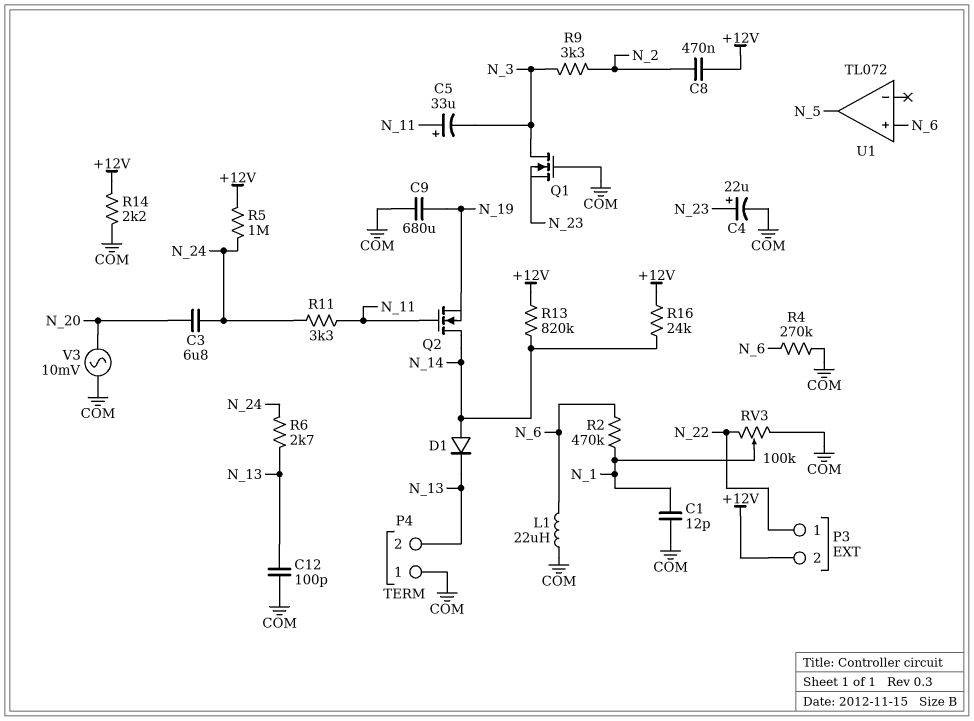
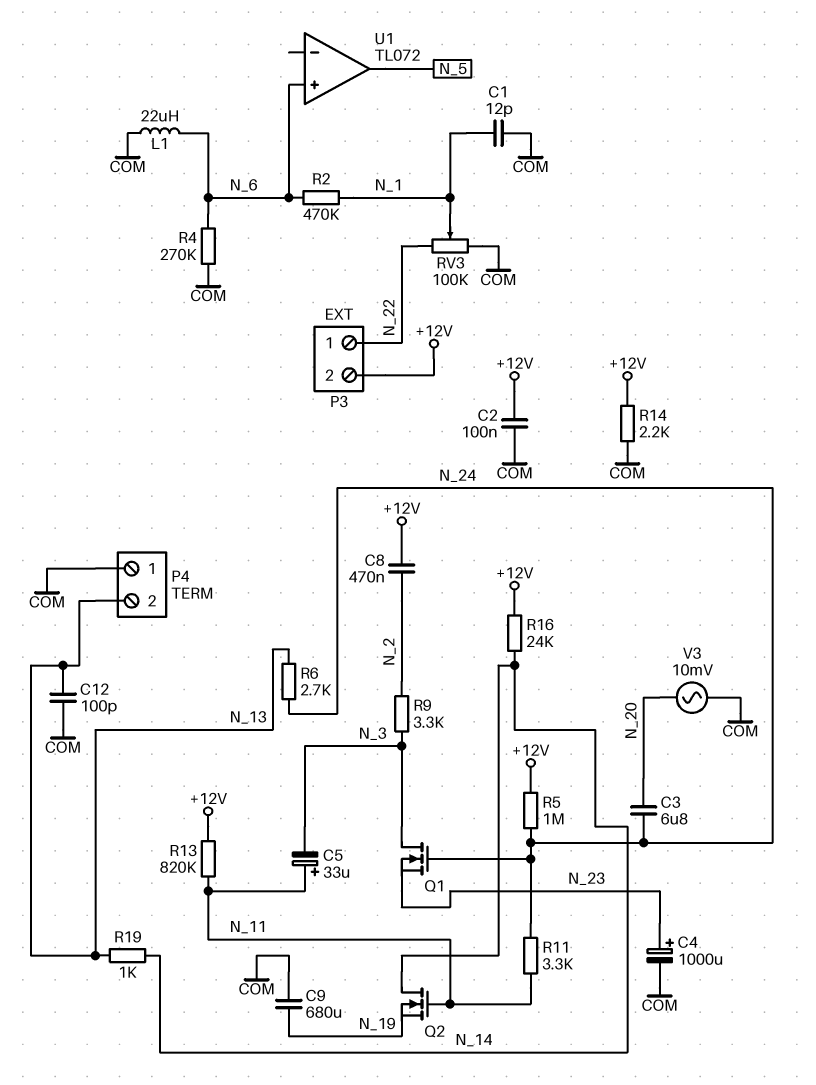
C2: none -> 100nF (+12V, COM)
C4: 22uF (plus N_23, minus COM) -> 1000uF (plus N_23, minus COM)
D1: diode (A N_14, K N_13) -> none
Q1: NMOS (G COM, D N_3, S N_23) -> NMOS (G N_24, D N_3, S N_23)
R13: 820k (+12V, N_14) -> 820k (+12V, N_11)
R19: none -> 1k (N_13, N_14)

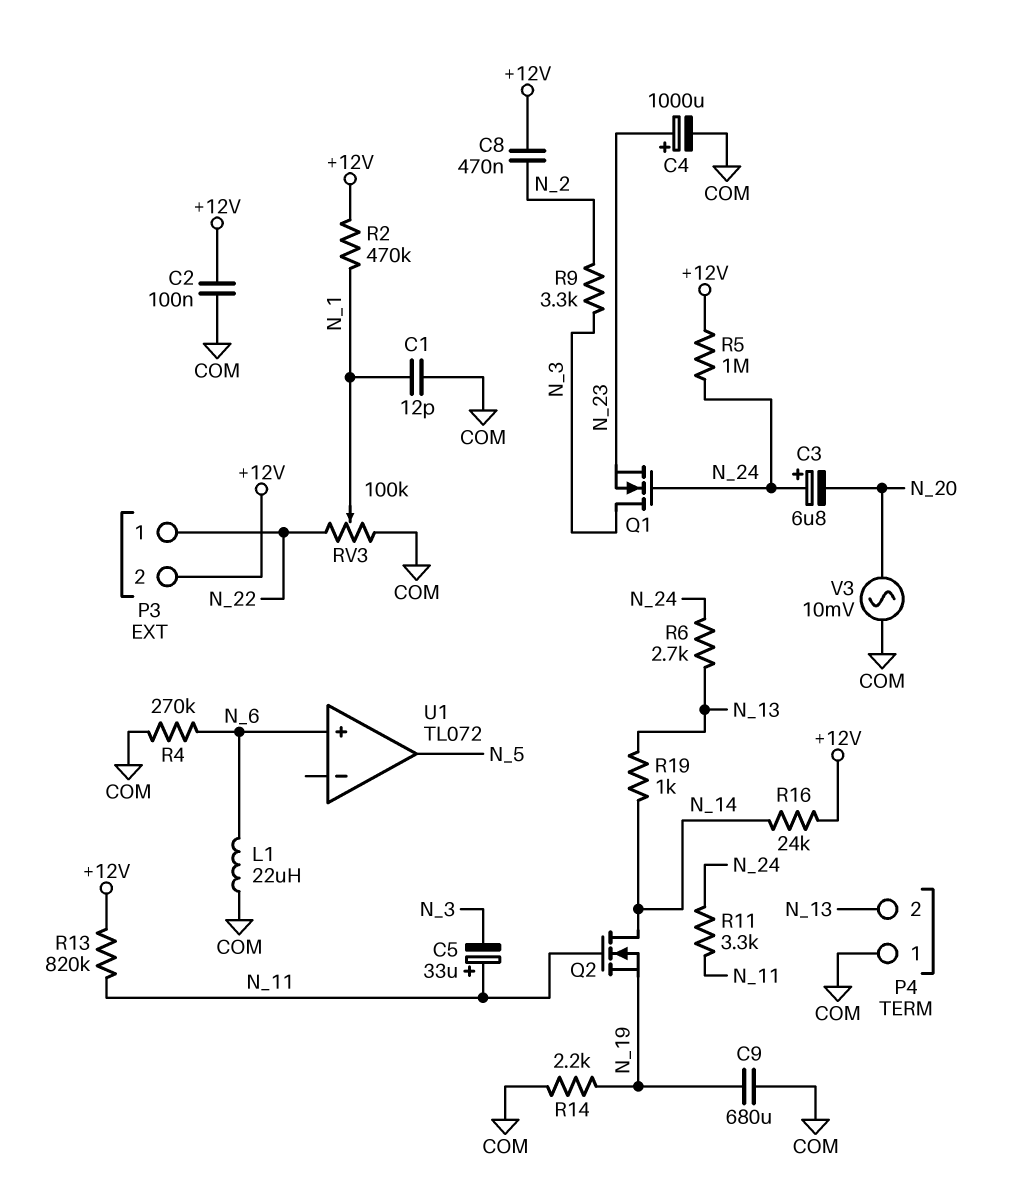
C3: 6.8uF (N_20, N_24) -> 6.8uF (plus N_24, minus N_20)
C12: 100pF (COM, N_13) -> none
R2: 470k (N_1, N_6) -> 470k (+12V, N_1)
R14: 2.2k (+12V, COM) -> 2.2k (COM, N_19)

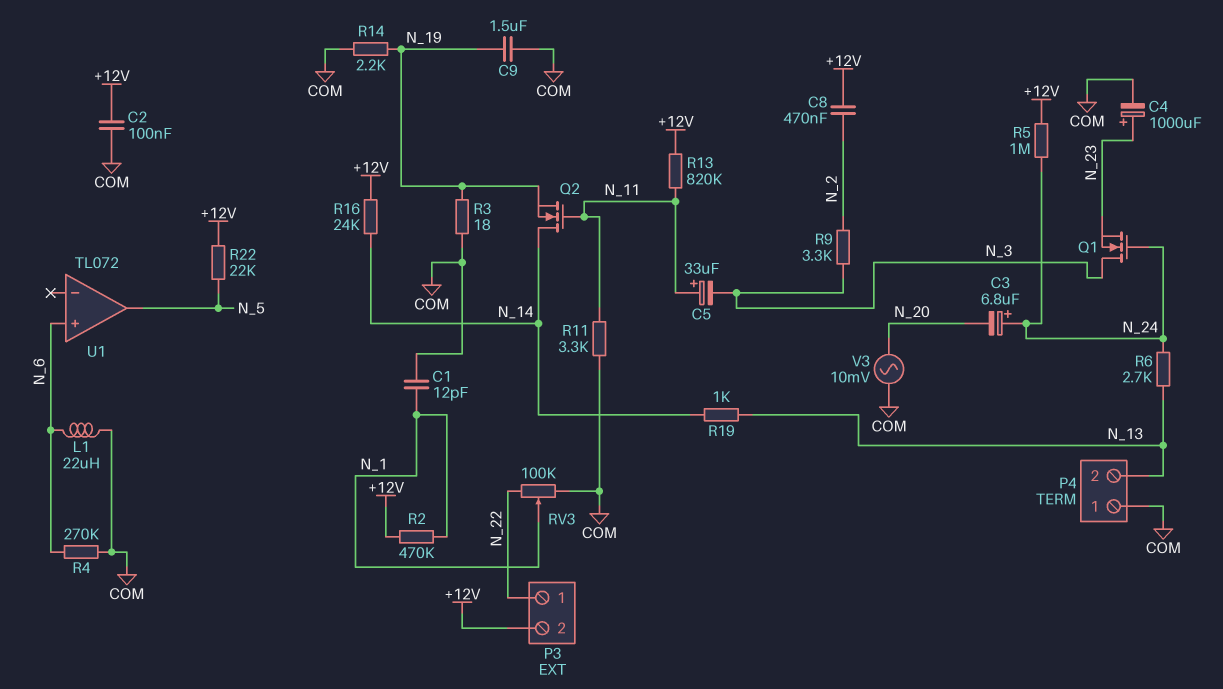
C9: 680uF (COM, N_19) -> 1.5uF (COM, N_19)
R3: none -> 18 (COM, N_19)
R11: 3.3k (N_11, N_24) -> 3.3k (COM, N_11)
R22: none -> 22k (+12V, N_5)

